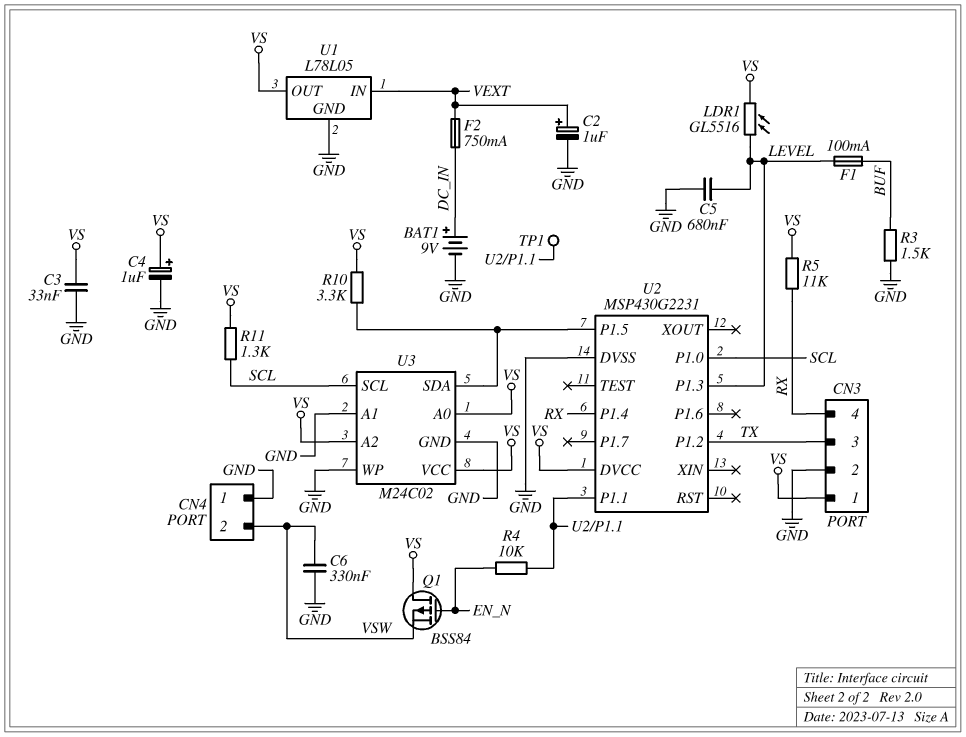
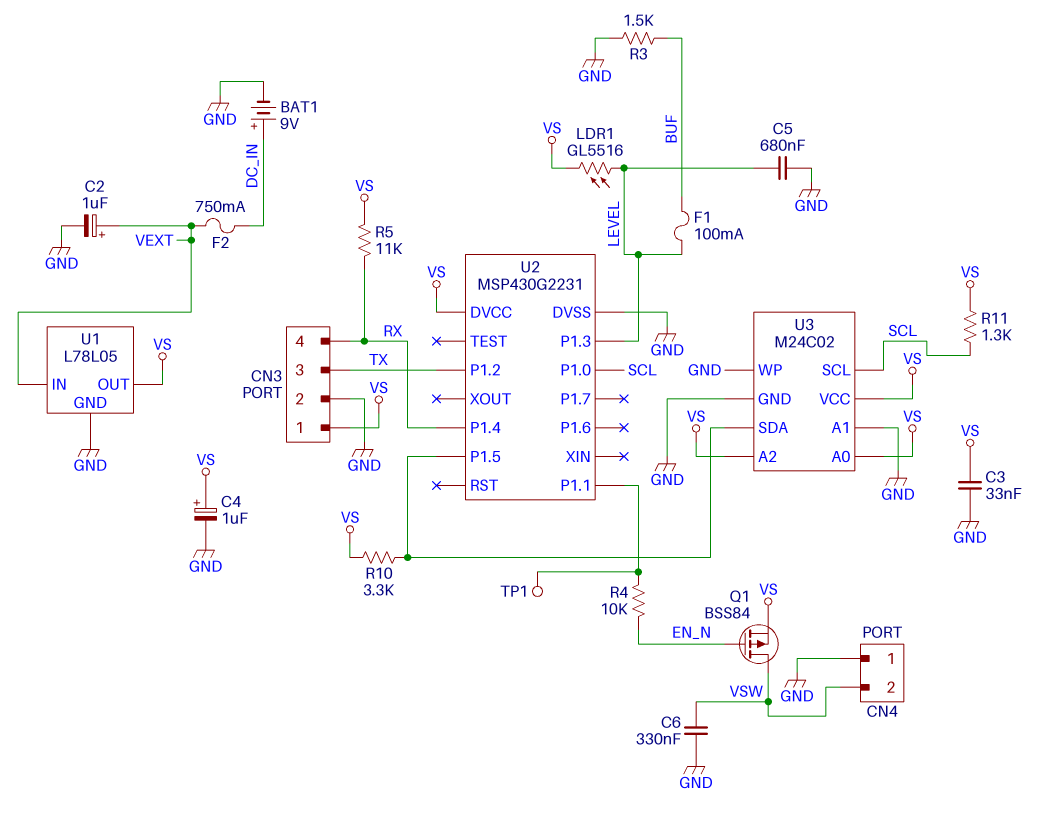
Q1: PMOS BSS84 (G EN_N, D VS, S VSW) -> PMOS BSS84 (G EN_N, D VSW, S VS)

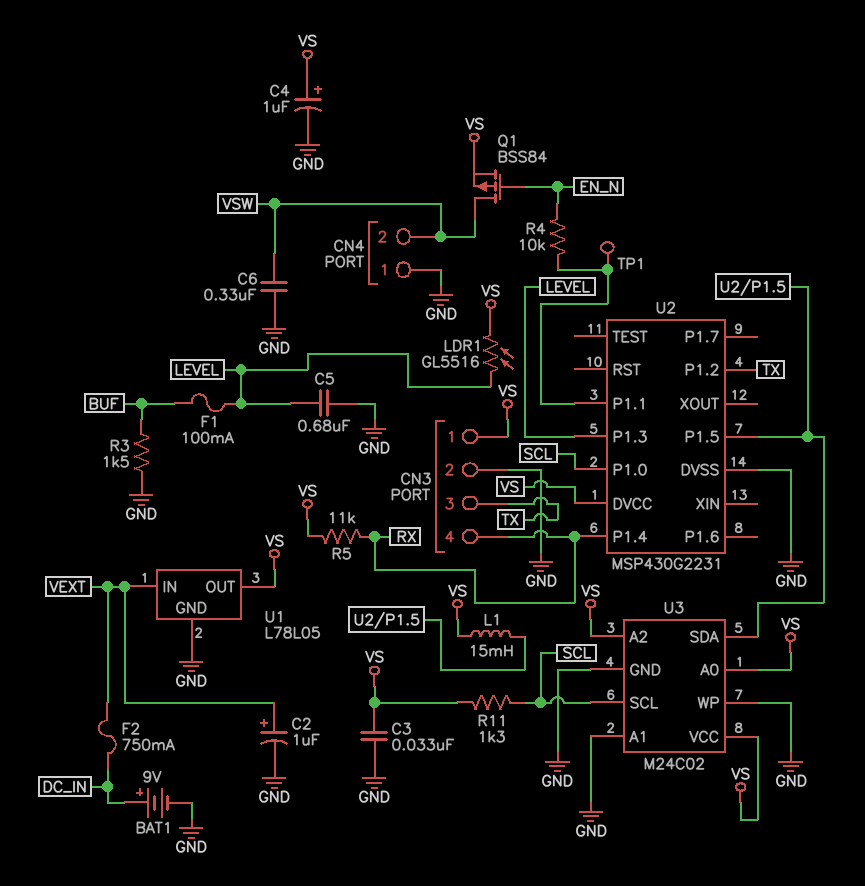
L1: none -> 15mH (U2/P1.5, VS)
R10: 3.3k (U2/P1.5, VS) -> none

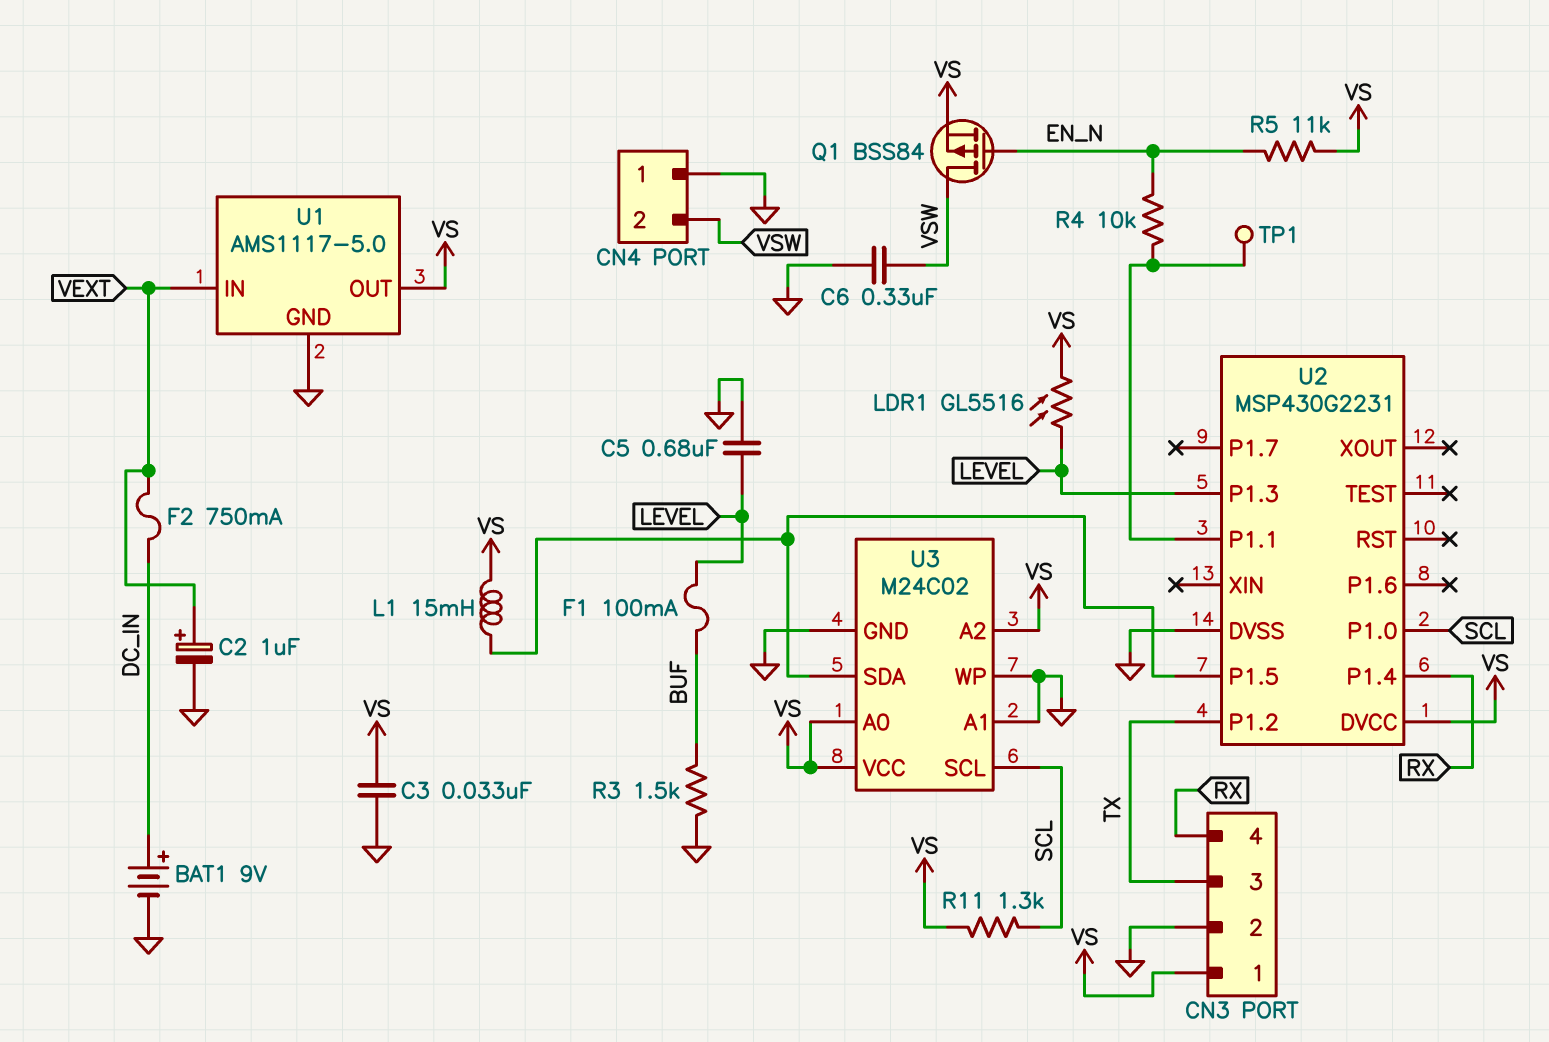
C4: 1uF (plus VS, minus GND) -> none
R5: 11k (RX, VS) -> 11k (EN_N, VS)
U1: L78L05 -> AMS1117-5.0

